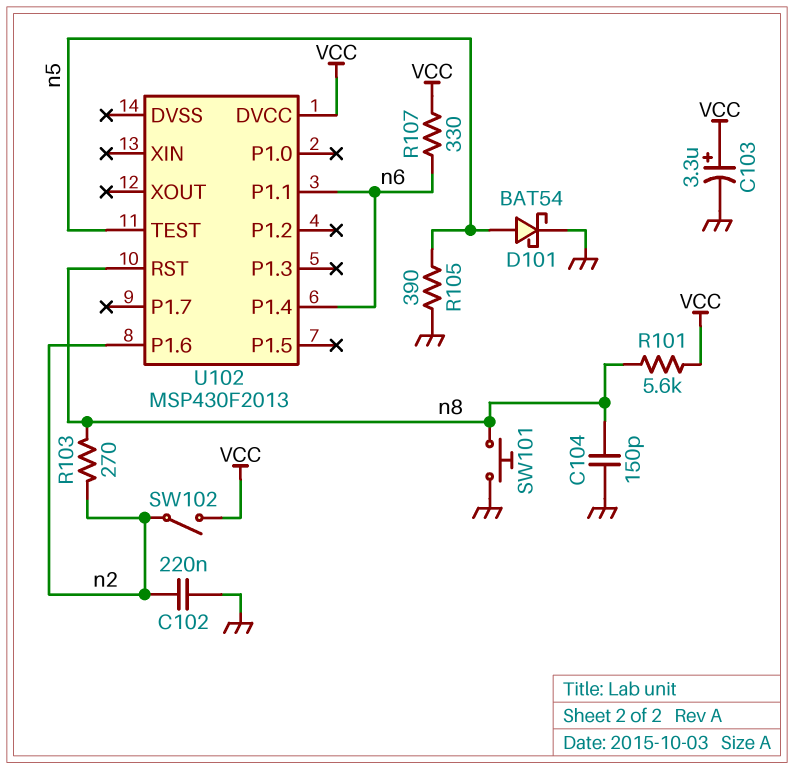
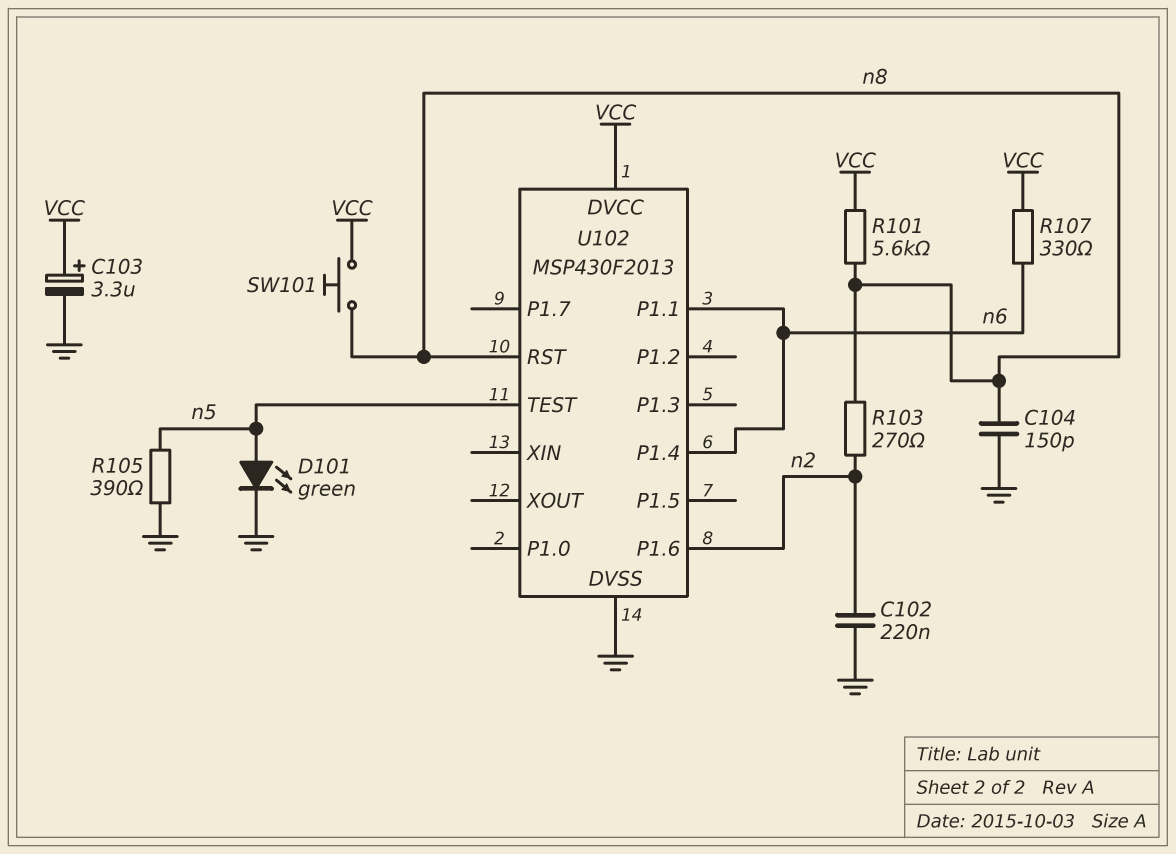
D101: schottky BAT54 (A n5, K GND) -> LED green (A n5, K GND)
SW101: button (GND, n8) -> button (VCC, n8)
SW102: switch (VCC, n2) -> none
U102 pin DVSS: none -> GND

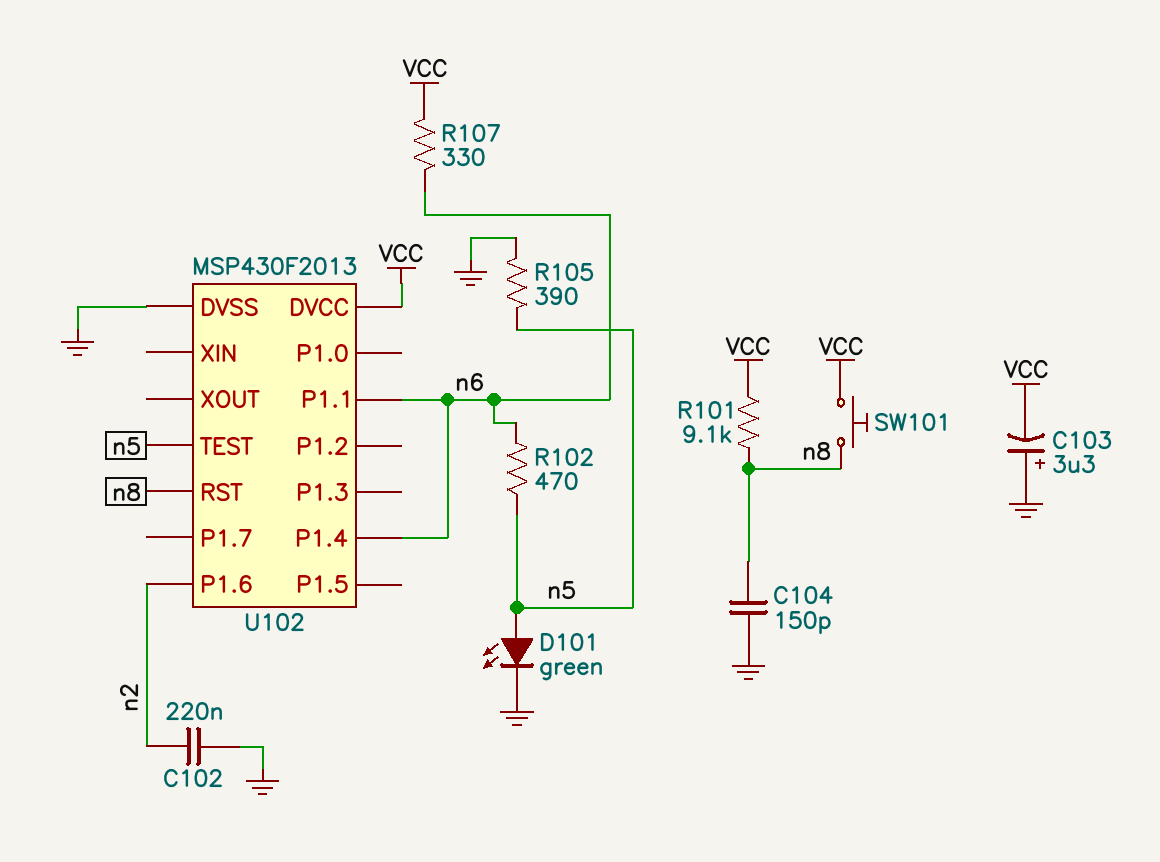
C103: 3.3uF (plus VCC, minus GND) -> 3.3uF (plus GND, minus VCC)
R101: 5.6k (VCC, n8) -> 9.1k (VCC, n8)
R102: none -> 470 (n5, n6)
R103: 270 (n2, n8) -> none

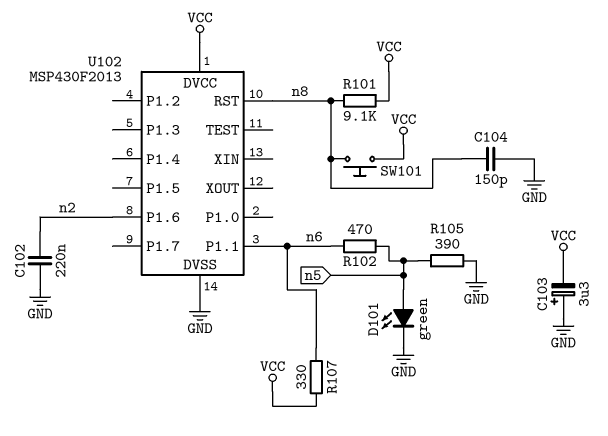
U102 pin P1.4: n6 -> none
U102 pin TEST: n5 -> none

